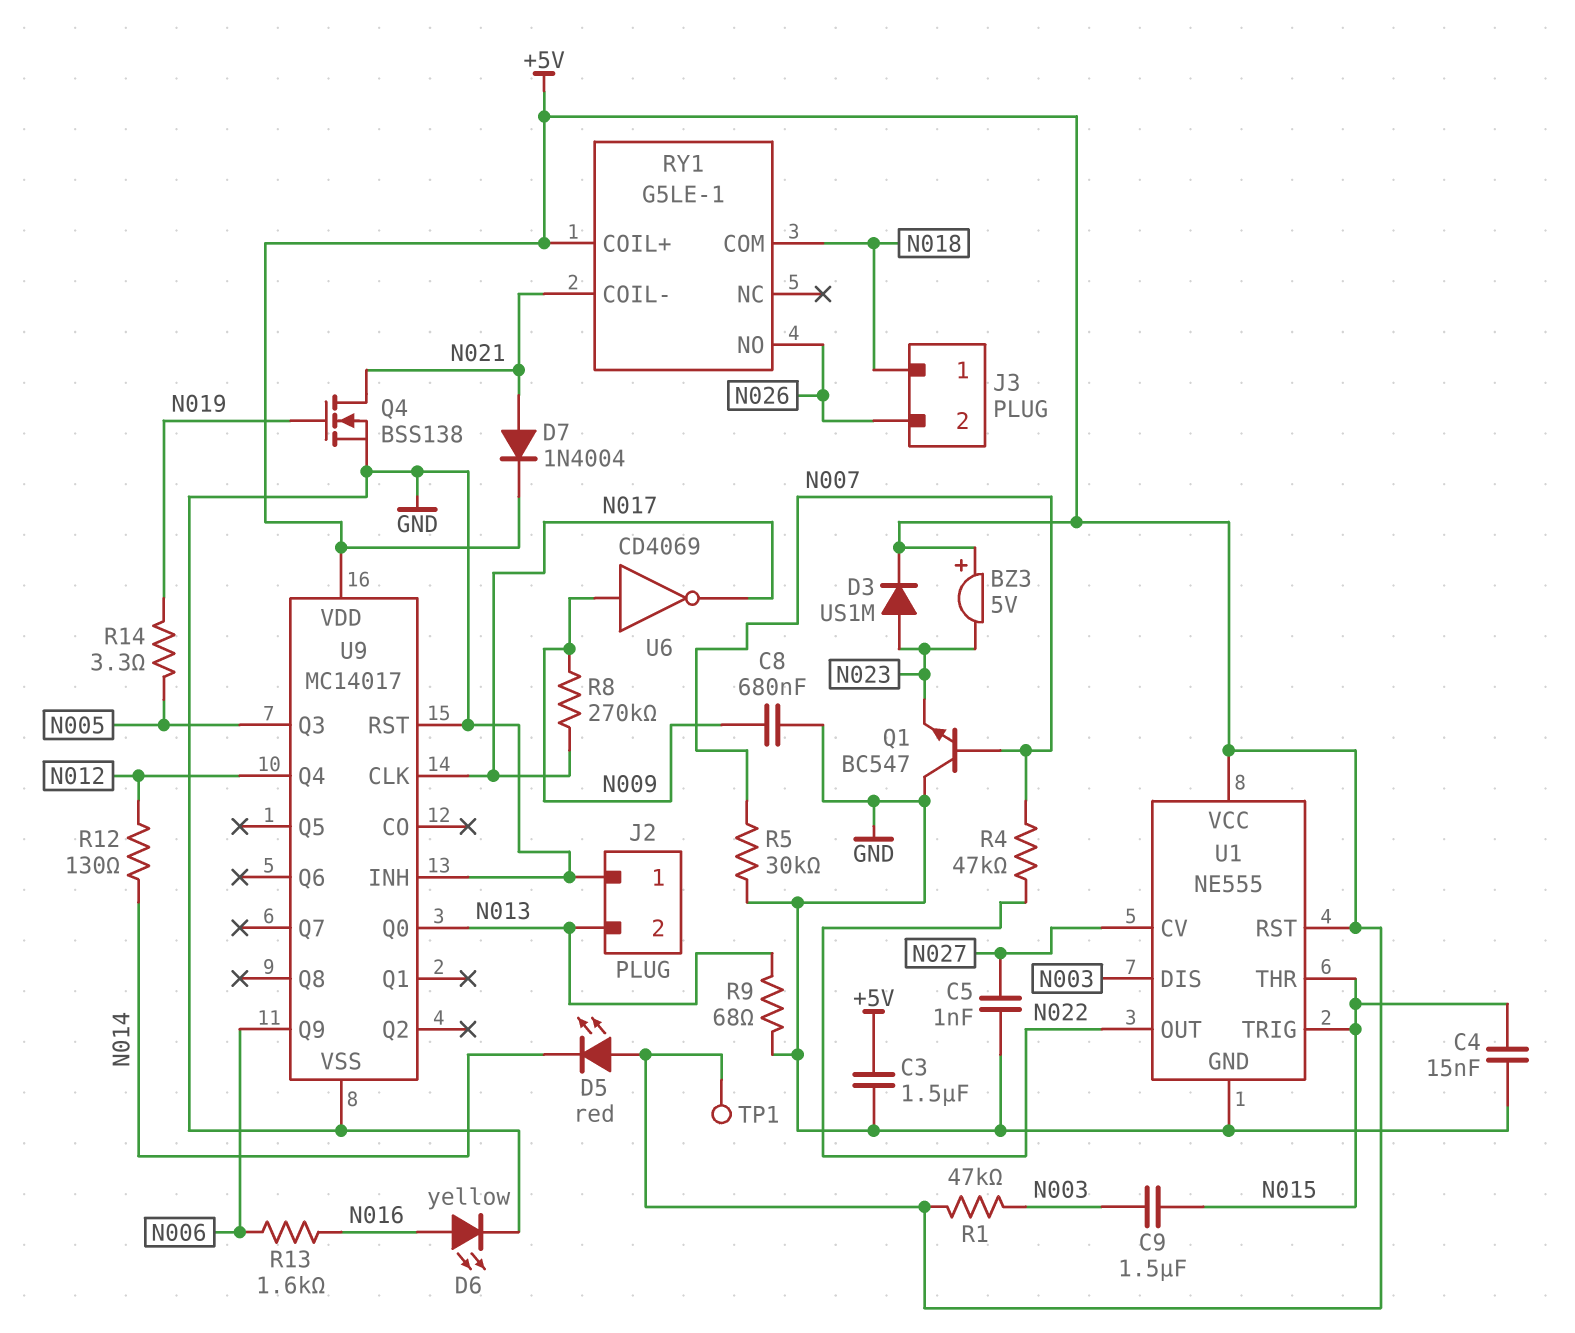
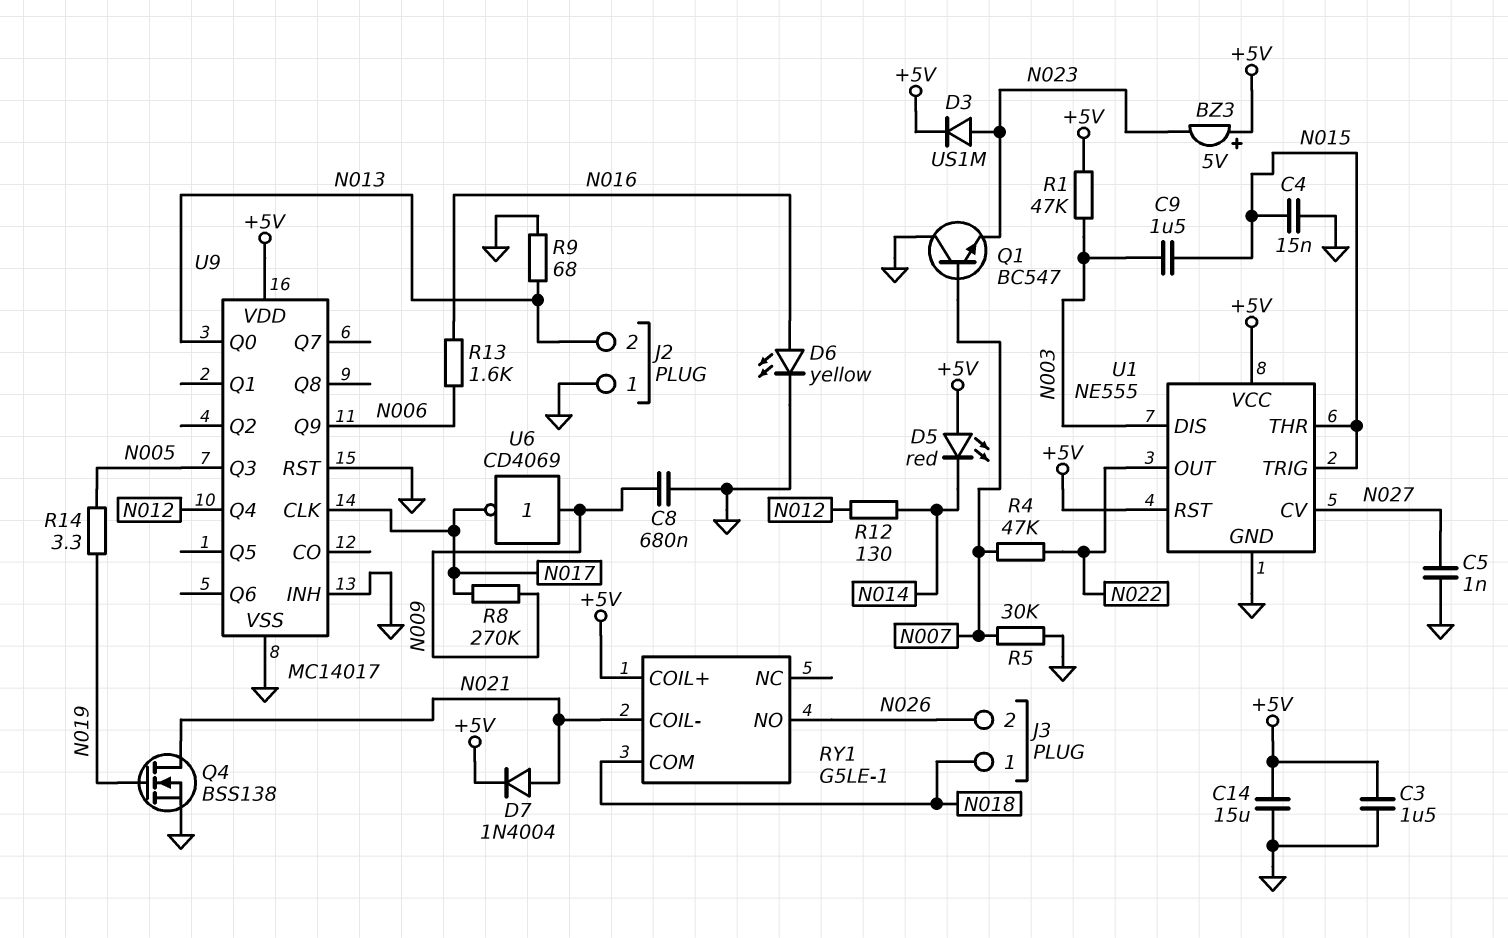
C14: none -> 15uF (+5V, GND)
TP1: test point (+5V) -> none

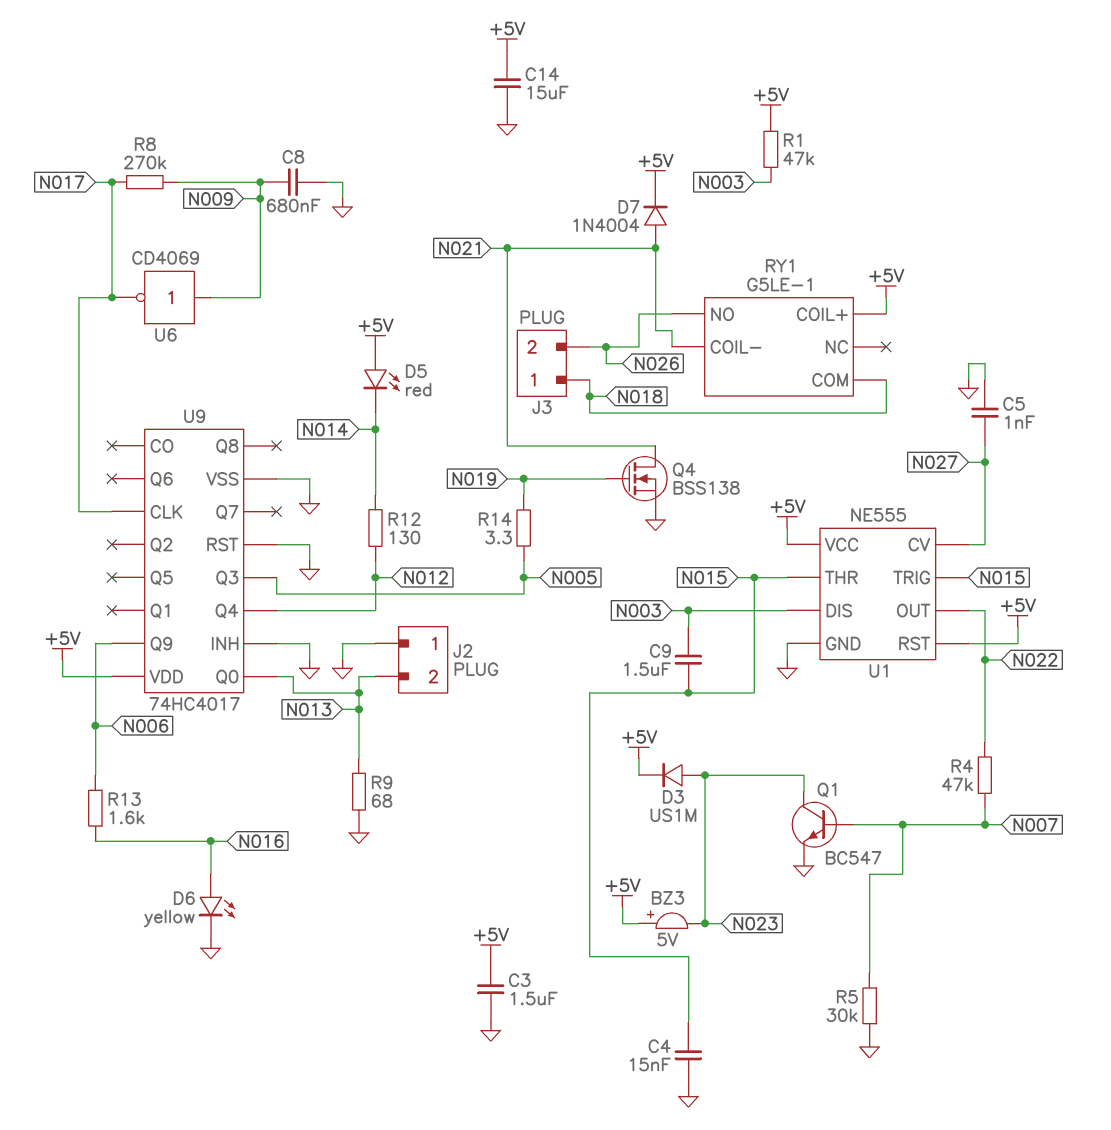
Q1: NPN BC547 (B N007, C GND, E N023) -> NPN BC547 (B N007, C N023, E GND)
U9: MC14017 -> 74HC4017

